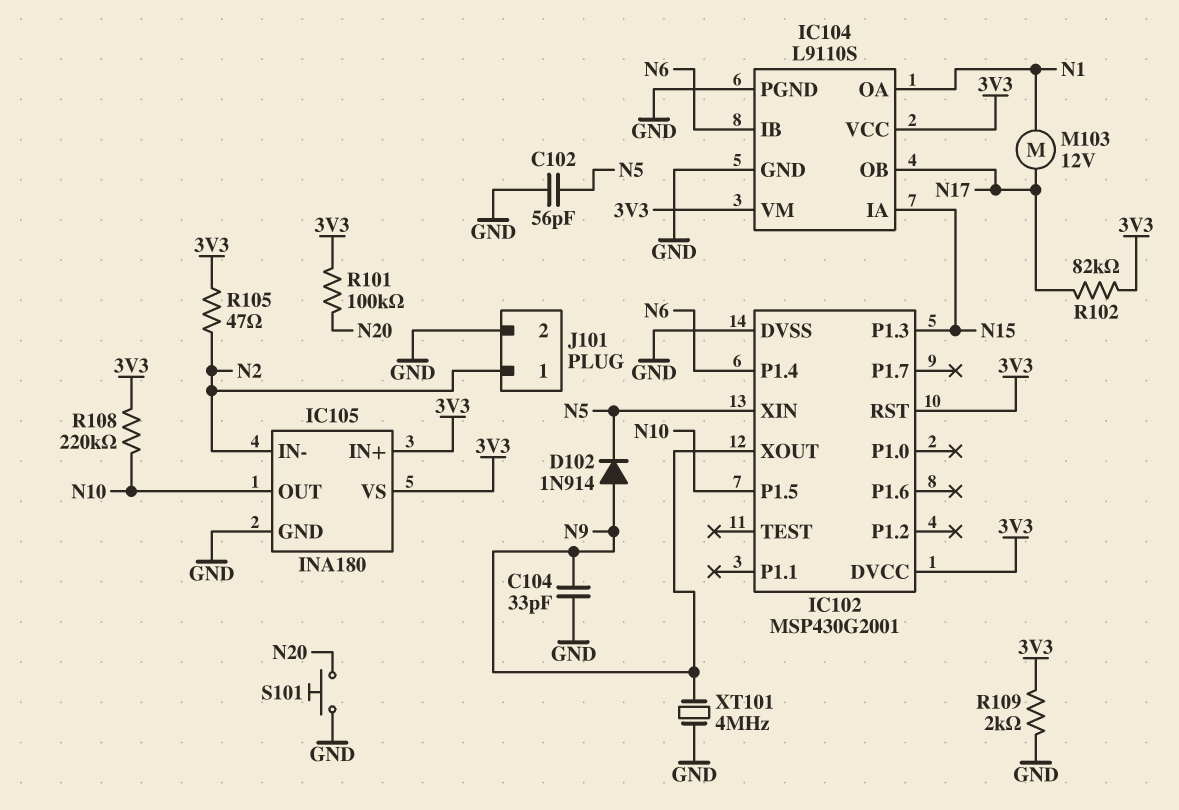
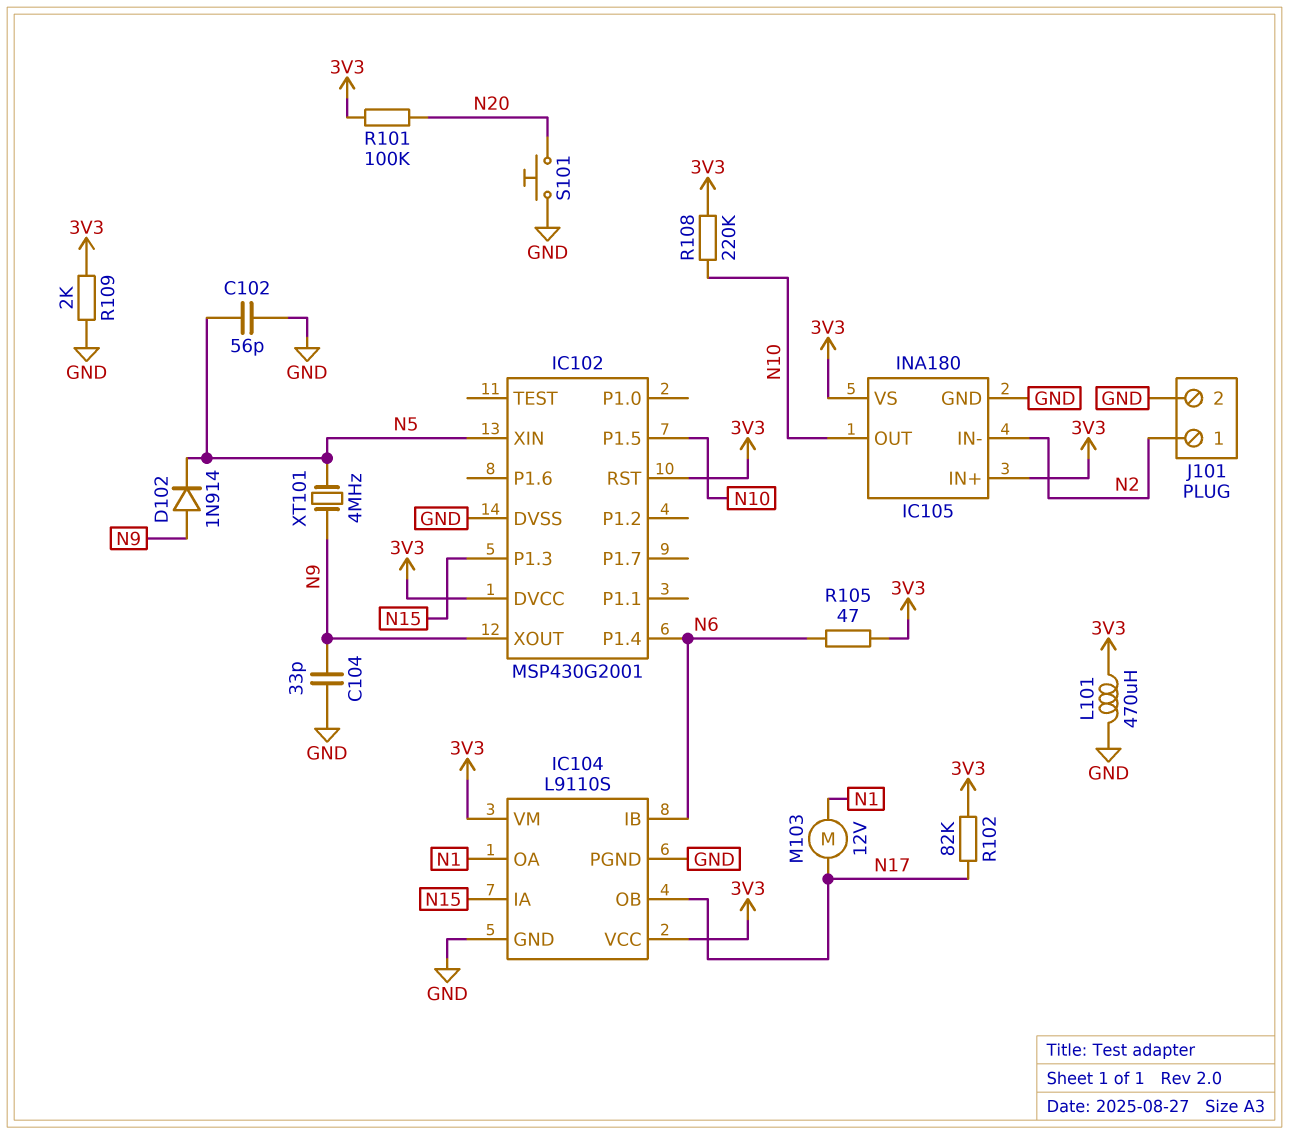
L101: none -> 470uH (3V3, GND)
R105: 47 (3V3, N2) -> 47 (3V3, N6)
XT101: 4MHz (GND, N9) -> 4MHz (N5, N9)

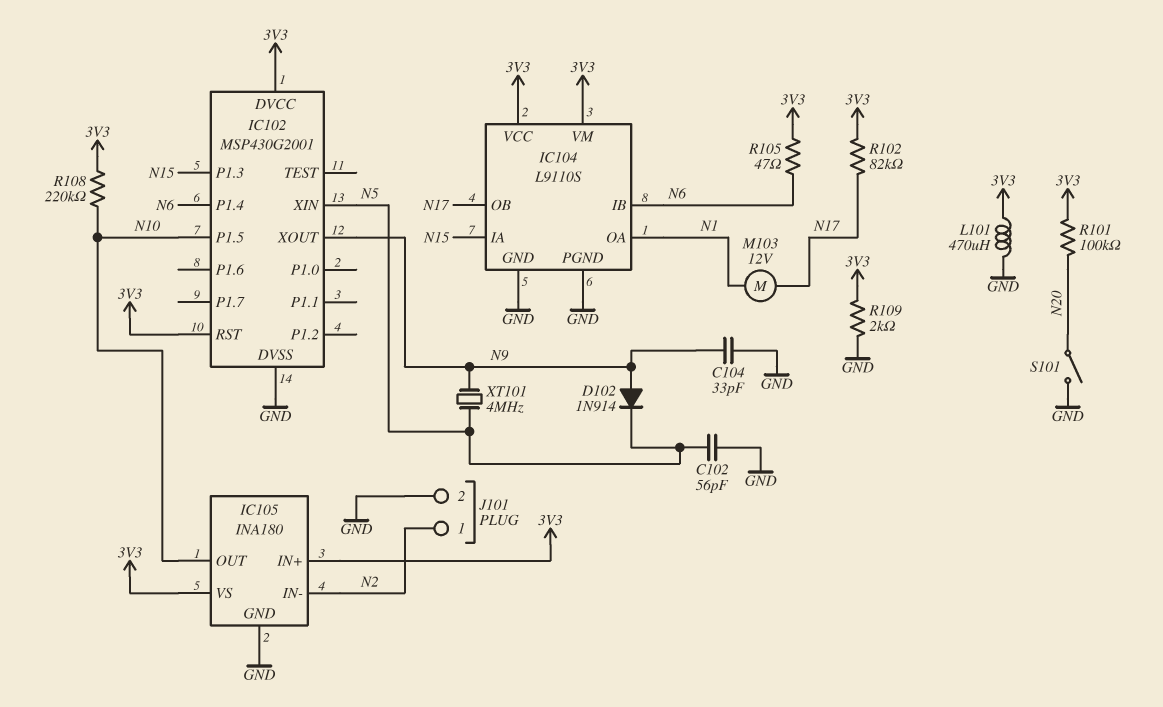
S101: button (GND, N20) -> switch (GND, N20)

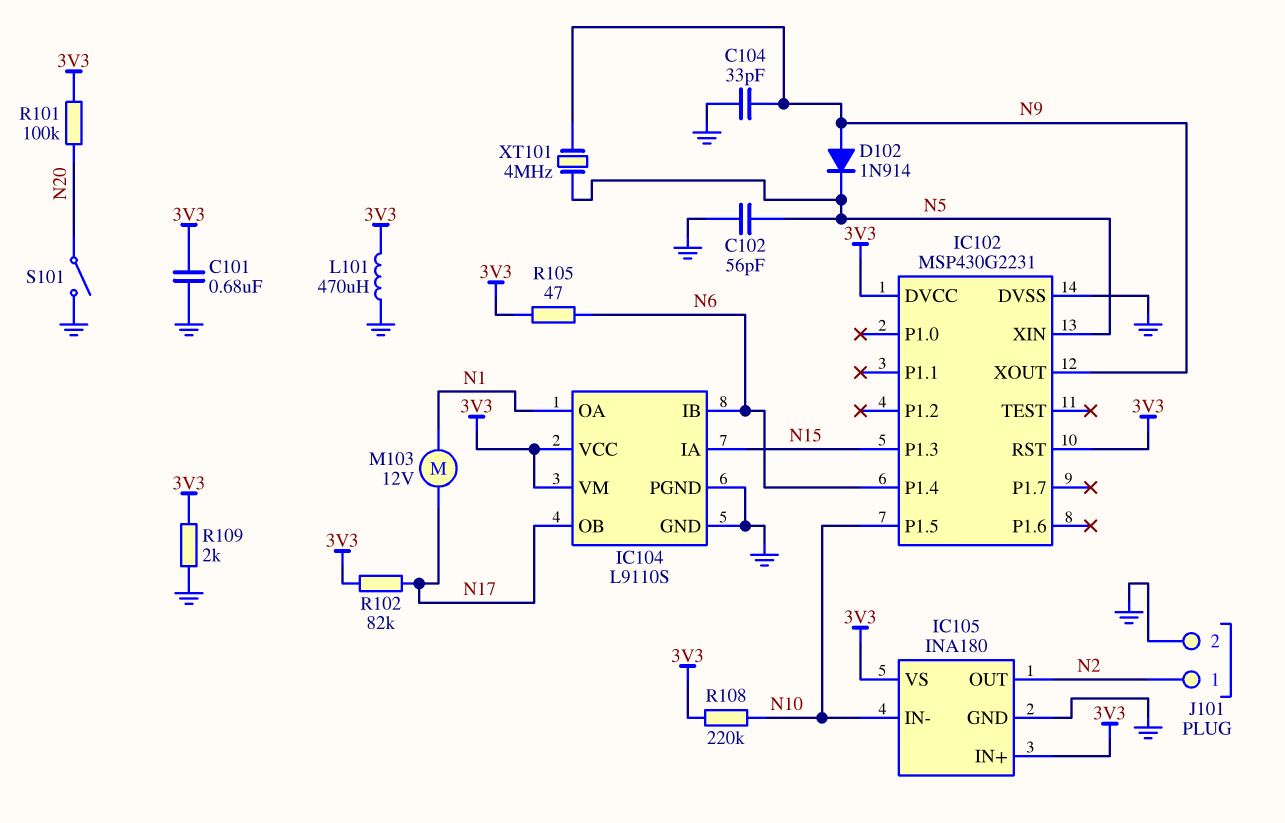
C101: none -> 680nF (3V3, GND)
IC102: MSP430G2001 -> MSP430G2231
IC105 pin IN-: N2 -> N10
IC105 pin OUT: N10 -> N2

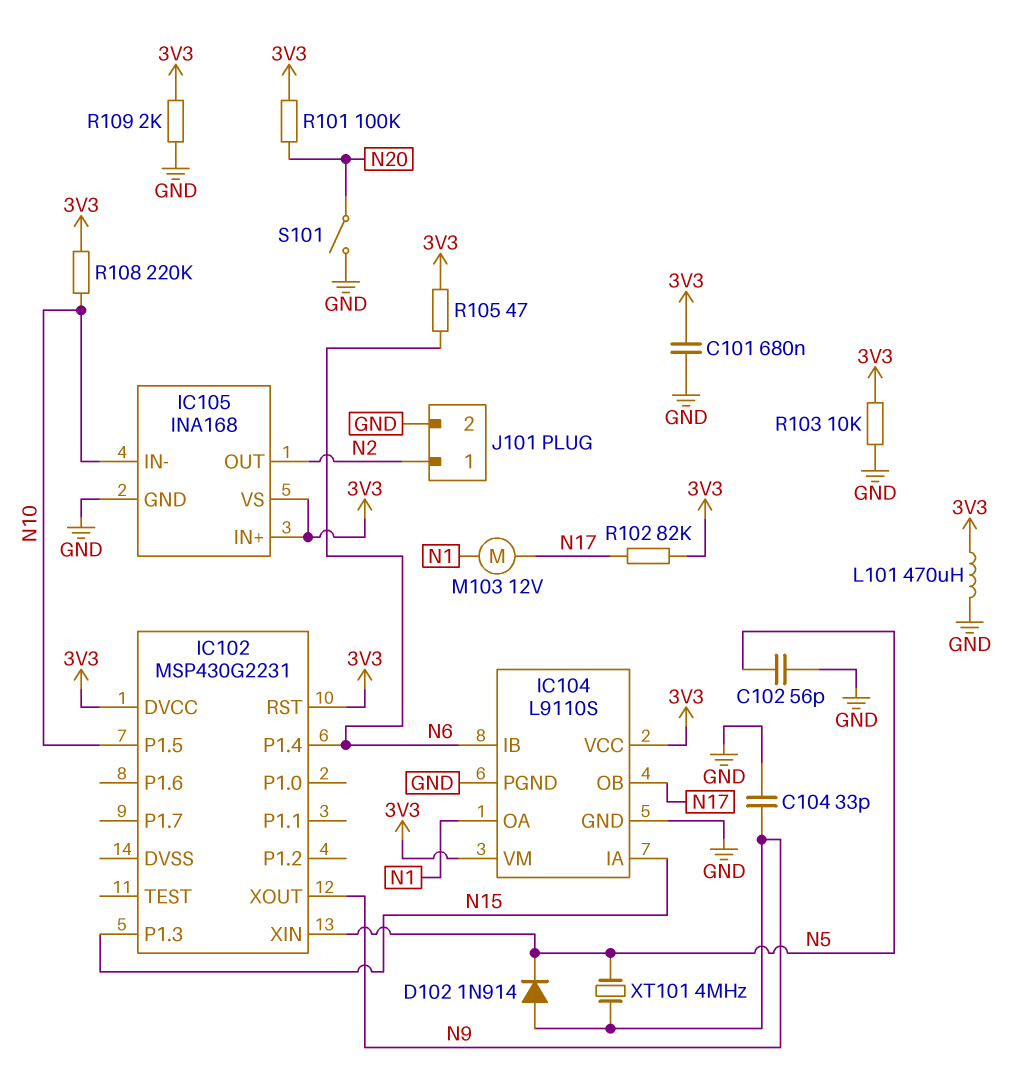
IC102 pin DVSS: GND -> none
IC105: INA180 -> INA168
R103: none -> 10k (3V3, GND)

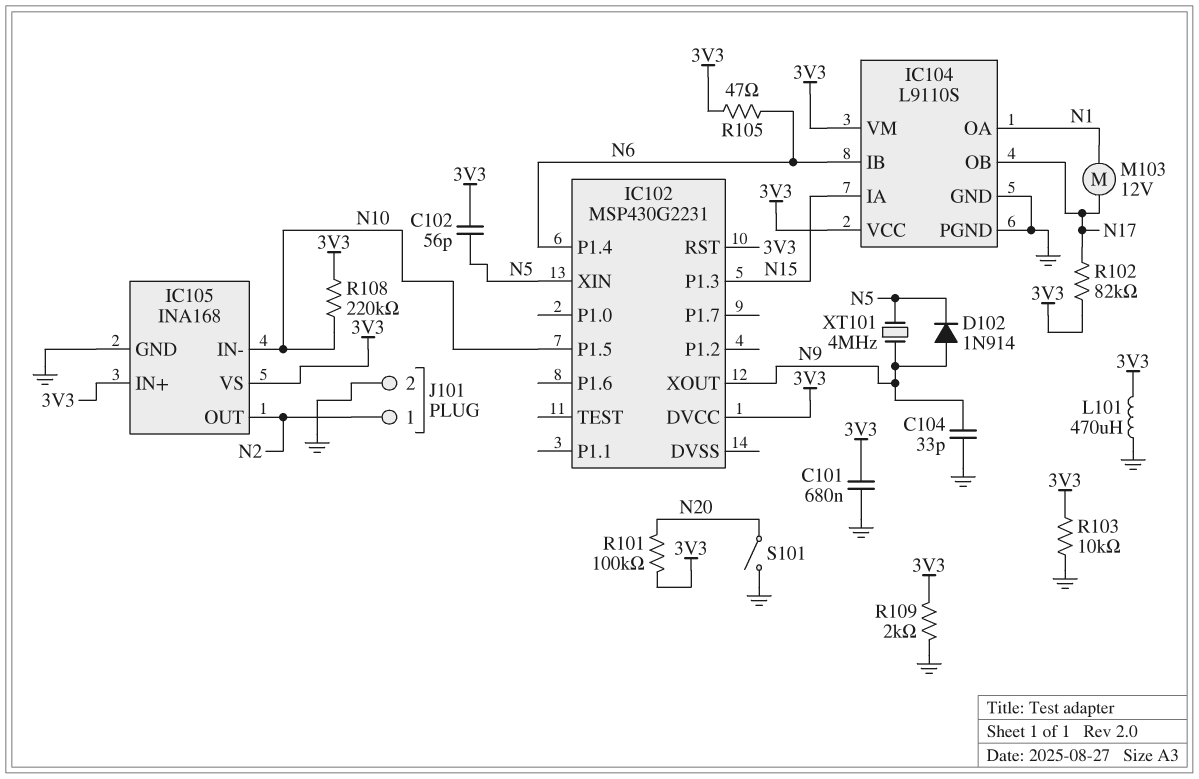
C102: 56pF (GND, N5) -> 56pF (3V3, N5)

